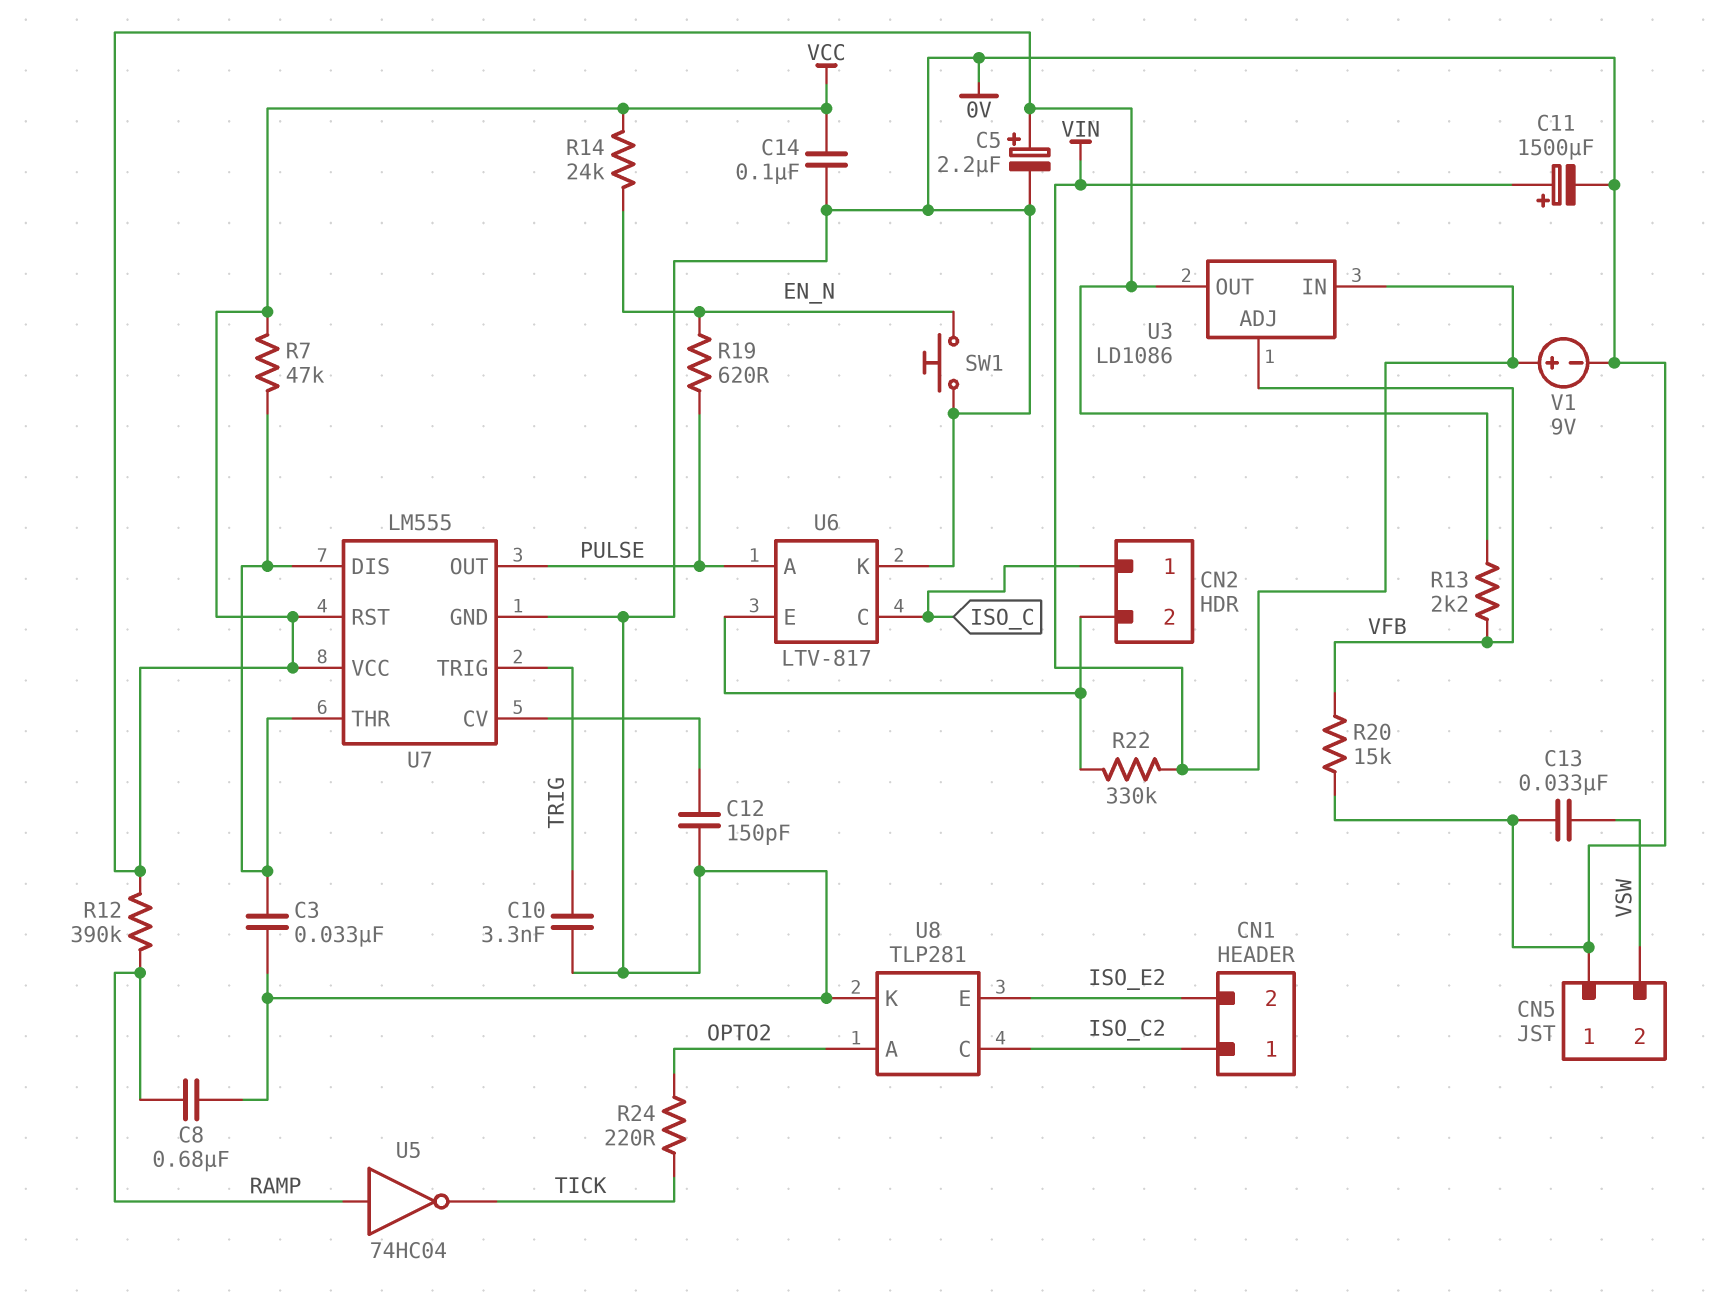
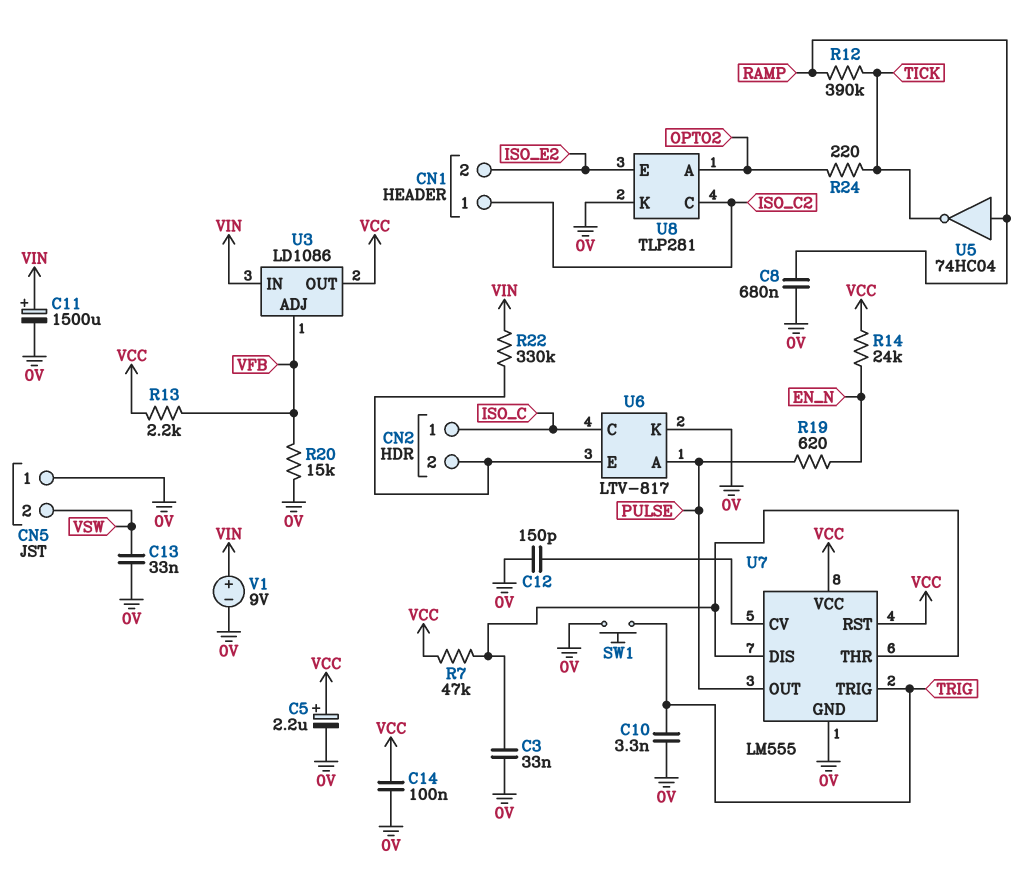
R12: 390k (RAMP, VCC) -> 390k (RAMP, TICK)
SW1: button (0V, EN_N) -> button (0V, TRIG)

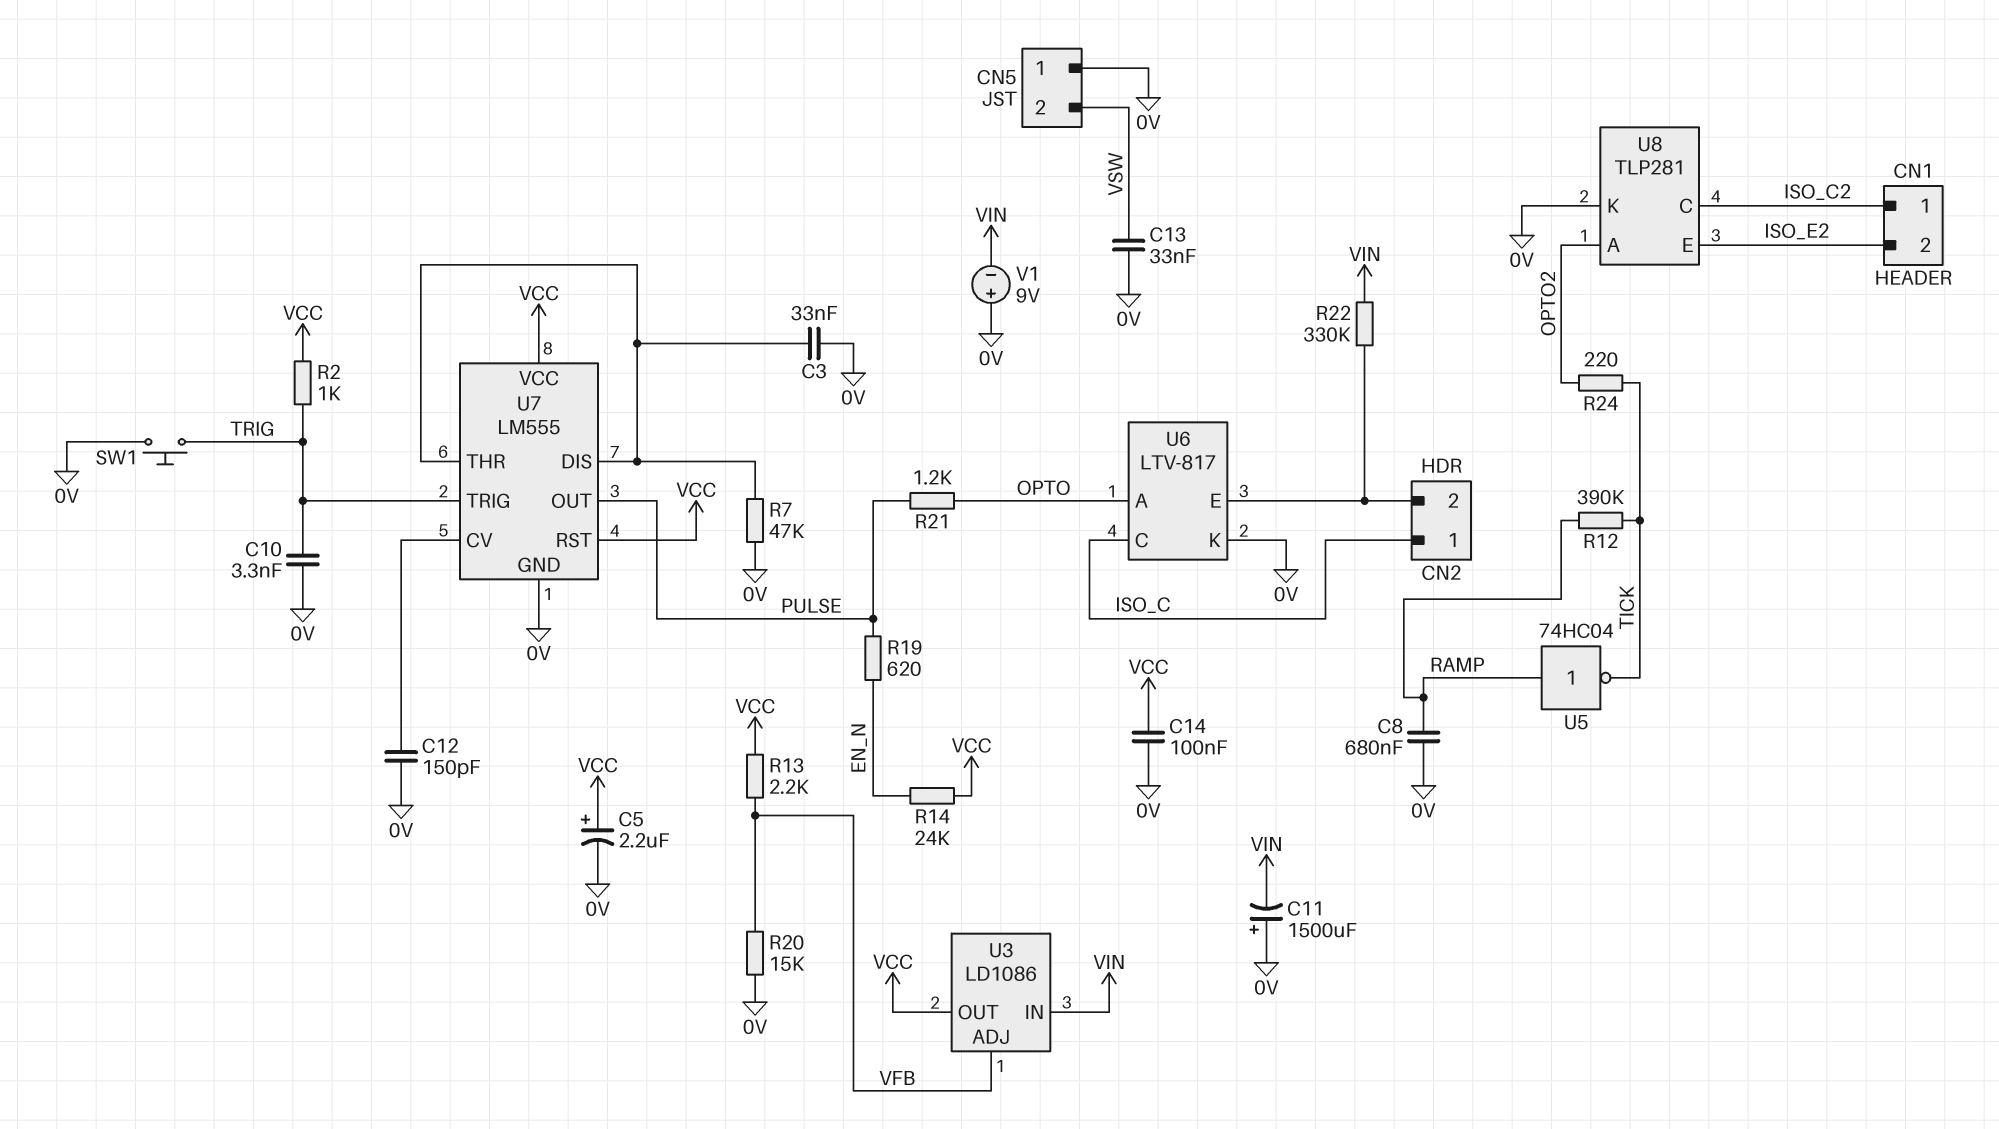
C11: 1500uF (plus VIN, minus 0V) -> 1500uF (plus 0V, minus VIN)
R2: none -> 1k (TRIG, VCC)
R7: 47k (U7/DIS, VCC) -> 47k (0V, U7/DIS)
R21: none -> 1.2k (OPTO, PULSE)
U6 pin A: PULSE -> OPTO
V1: 9V (plus VIN, minus 0V) -> 9V (plus 0V, minus VIN)

